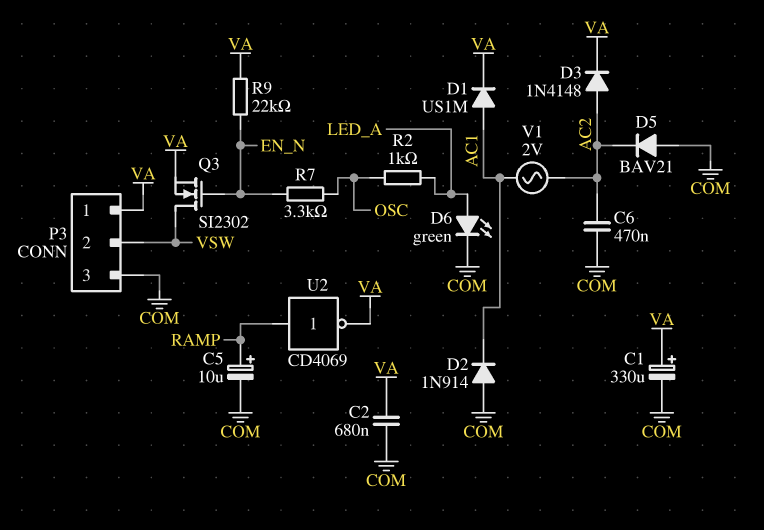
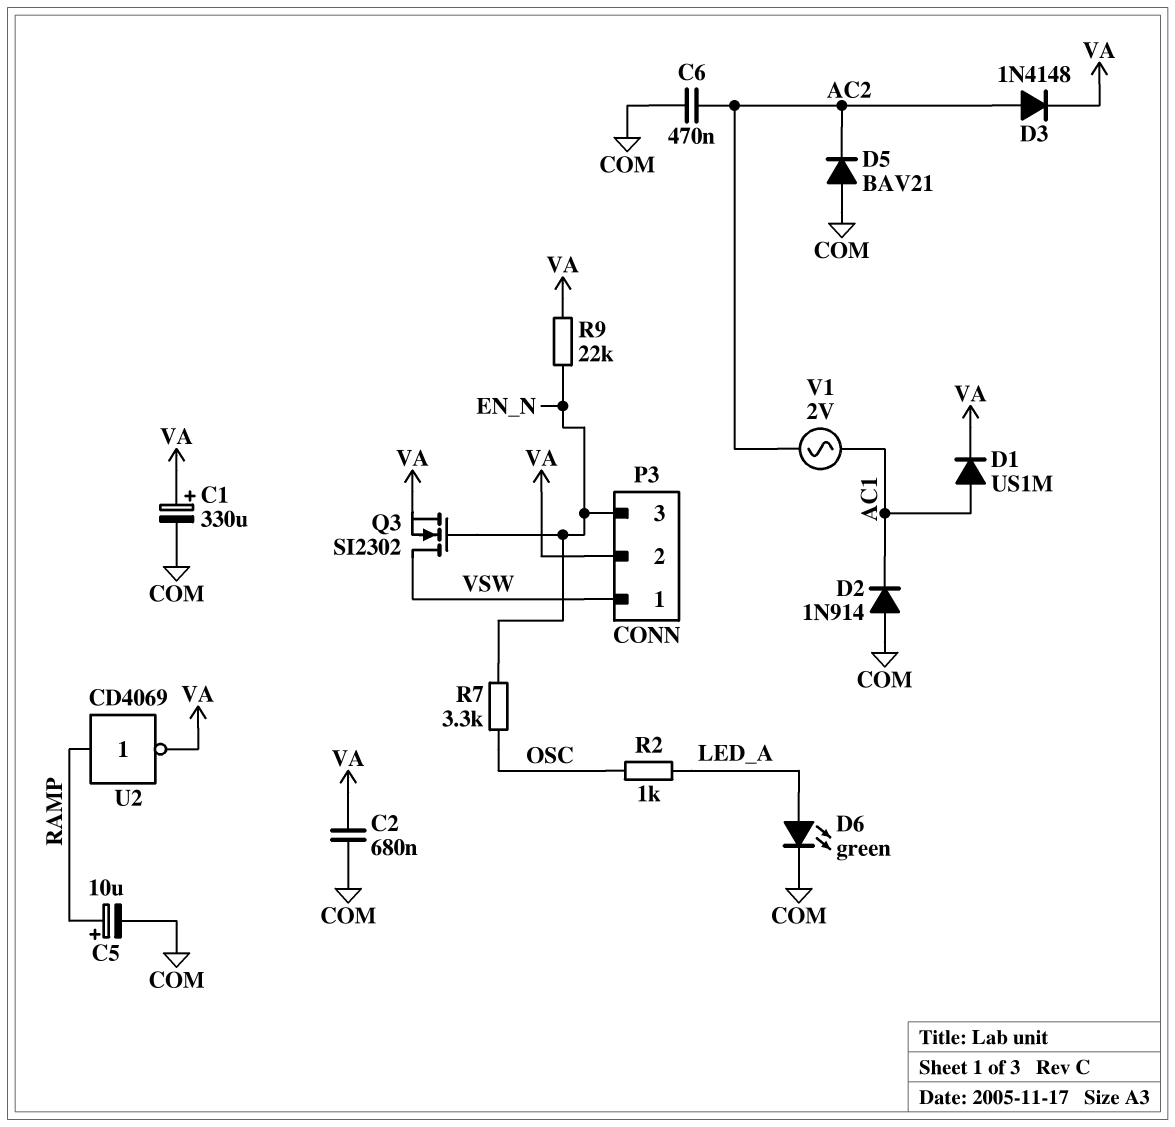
P3 pin 1: VA -> VSW
P3 pin 2: VSW -> VA
P3 pin 3: COM -> EN_N

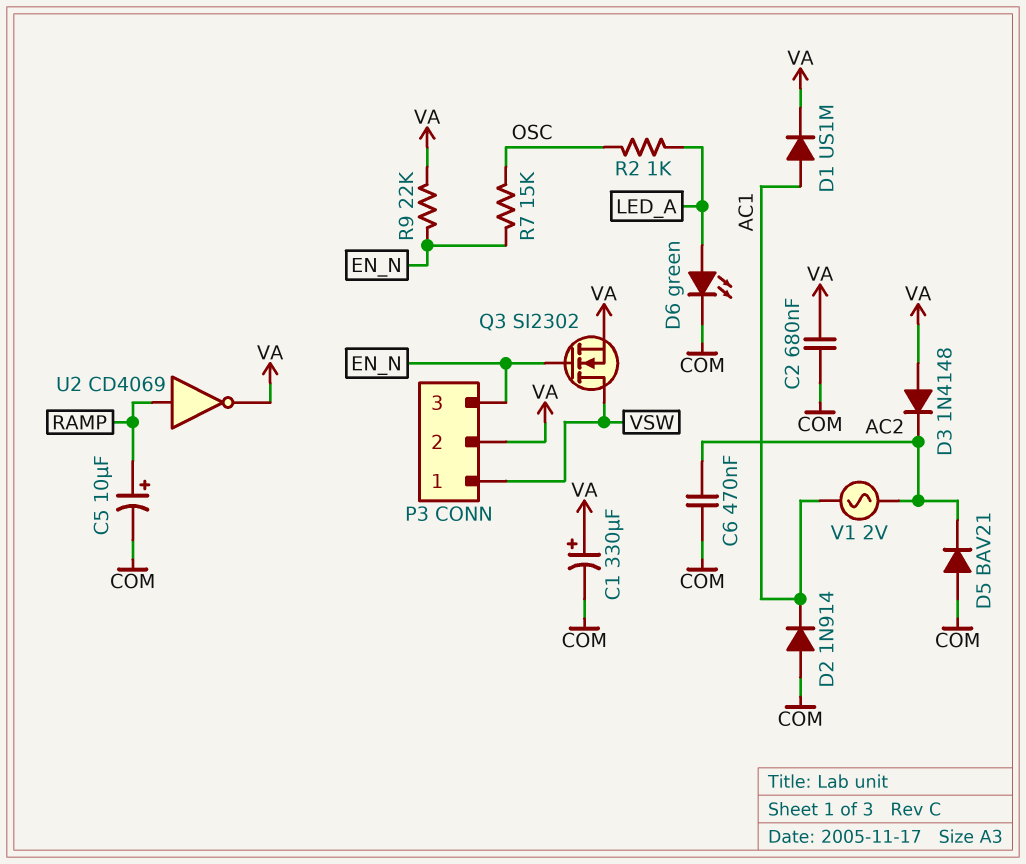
D3: diode 1N4148 (A AC2, K VA) -> diode 1N4148 (A VA, K AC2)
R7: 3.3k (EN_N, OSC) -> 15k (EN_N, OSC)

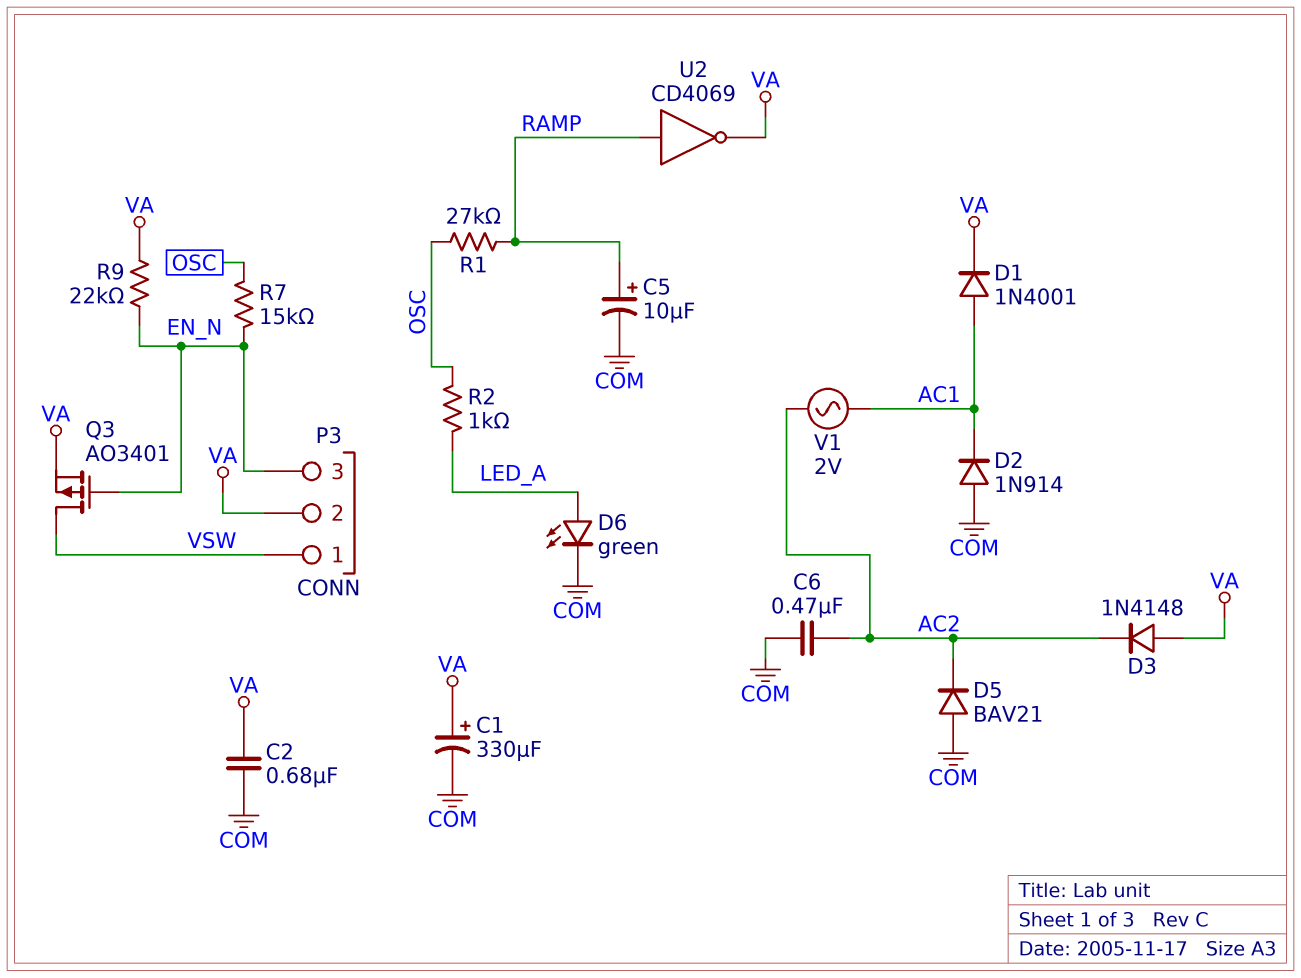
D1: diode US1M (A AC1, K VA) -> diode 1N4001 (A AC1, K VA)
Q3: NMOS SI2302 (G EN_N, D VSW, S VA) -> PMOS AO3401 (G EN_N, D VSW, S VA)
R1: none -> 27k (OSC, RAMP)

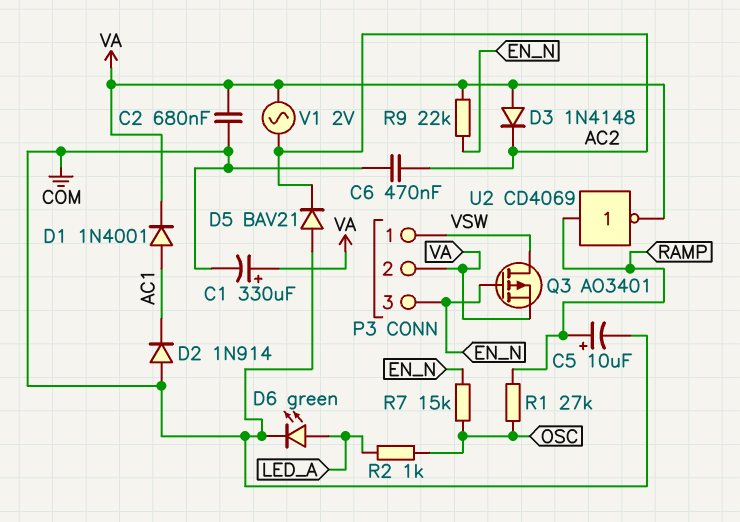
V1: AC 2V (AC1, AC2) -> AC 2V (AC2, VA)

